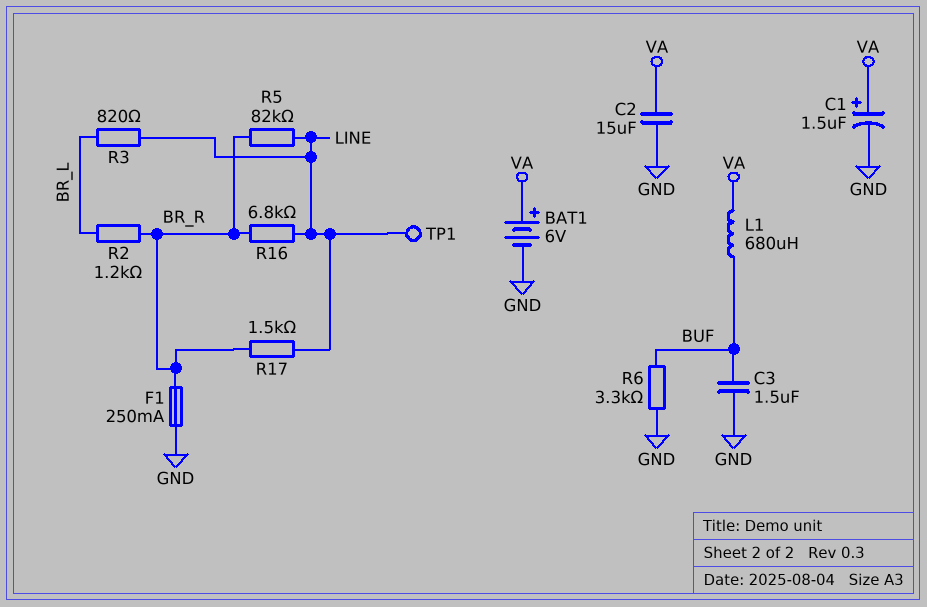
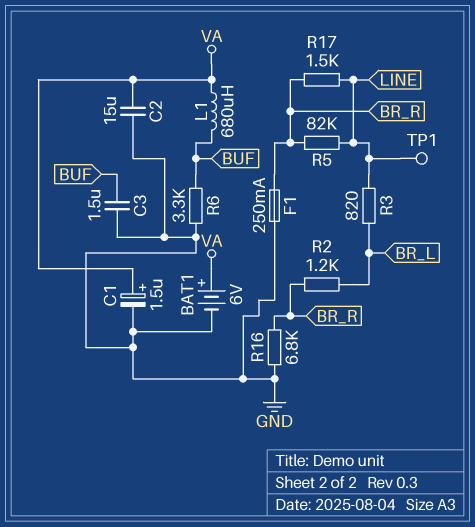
R16: 6.8k (BR_R, LINE) -> 6.8k (BR_R, GND)

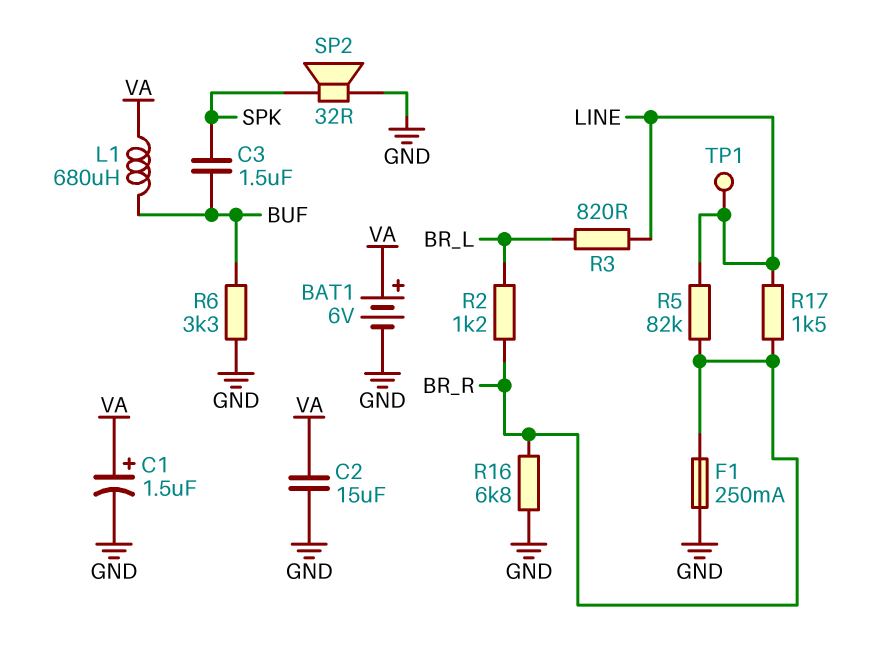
C3: 1.5uF (BUF, GND) -> 1.5uF (BUF, SPK)
SP2: none -> speaker 32R (GND, SPK)

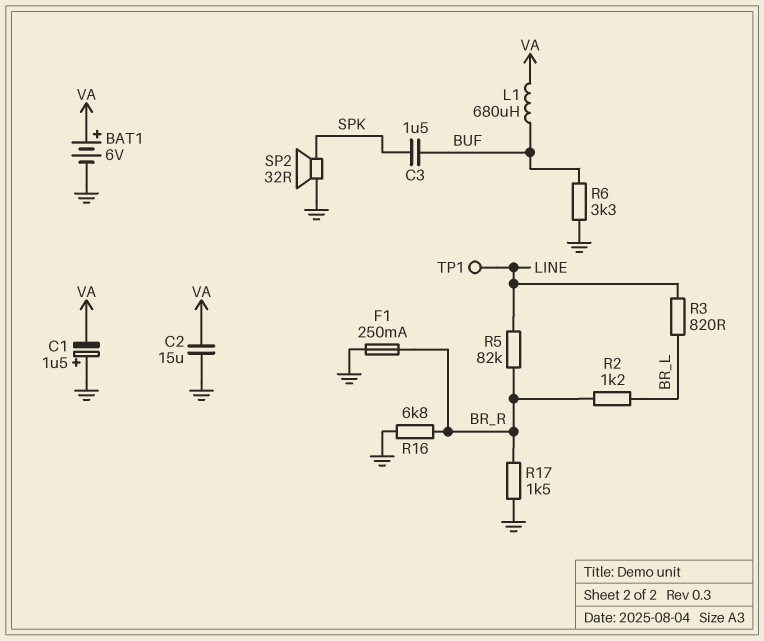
C1: 1.5uF (plus VA, minus GND) -> 1.5uF (plus GND, minus VA)
R17: 1.5k (BR_R, LINE) -> 1.5k (BR_R, GND)

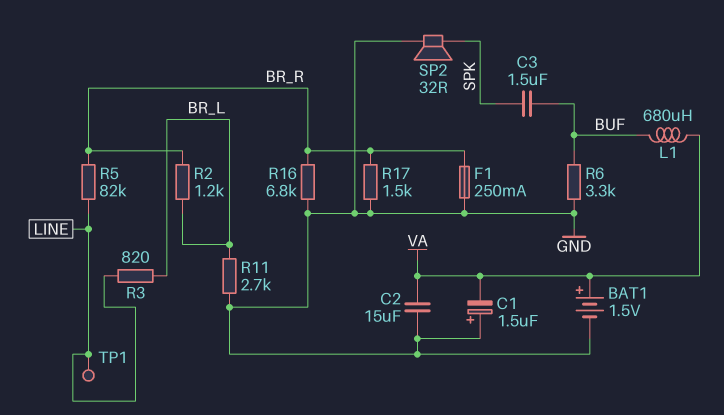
BAT1: 6V (plus VA, minus GND) -> 1.5V (plus VA, minus GND)
R11: none -> 2.7k (BR_L, GND)

